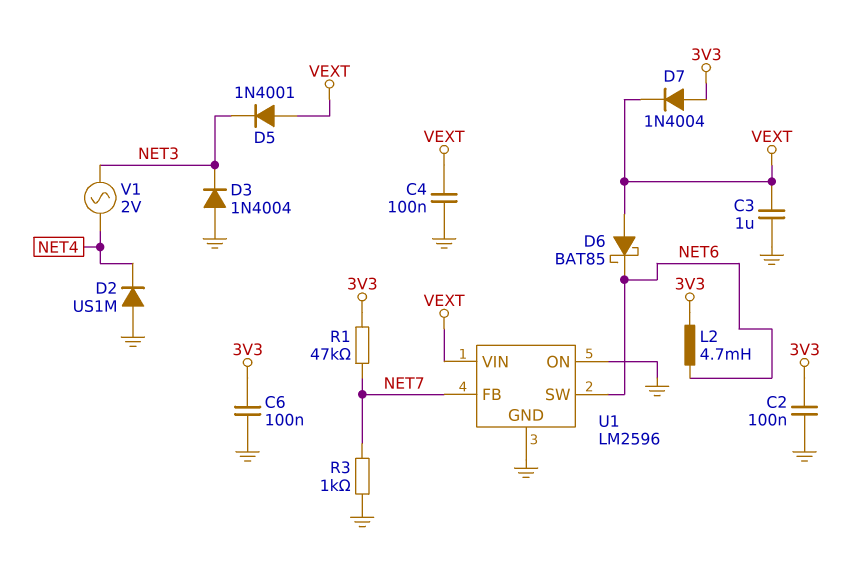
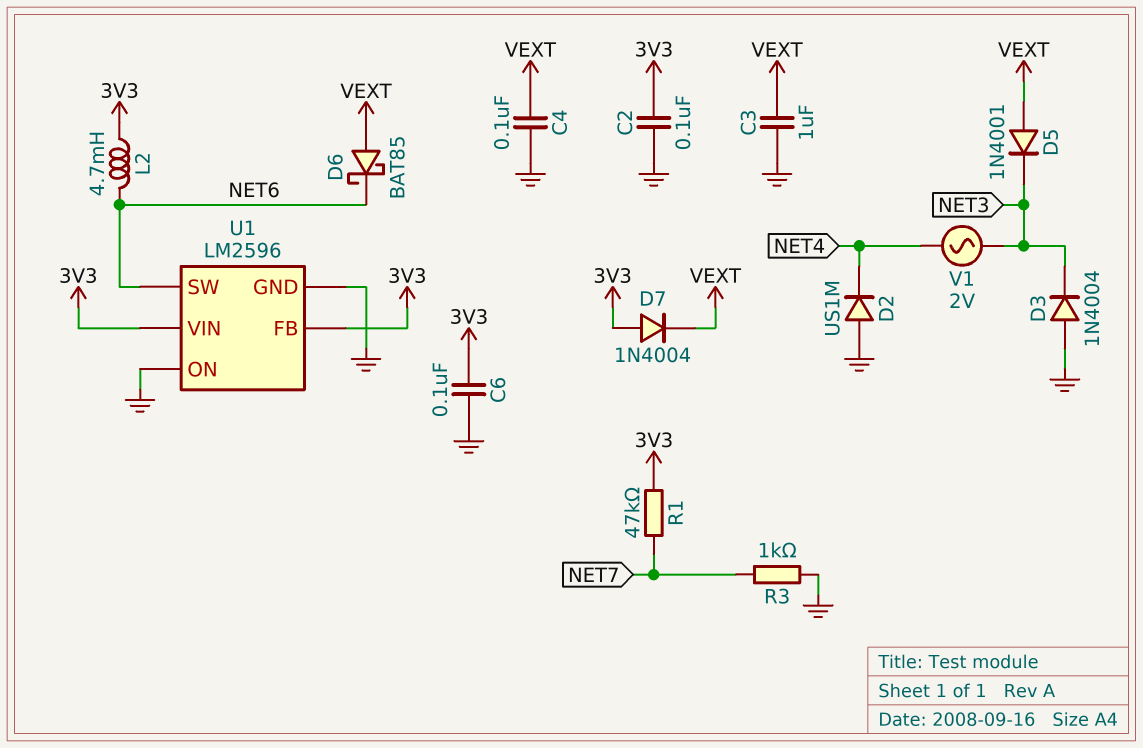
U1 pin FB: NET7 -> 3V3
U1 pin VIN: VEXT -> 3V3

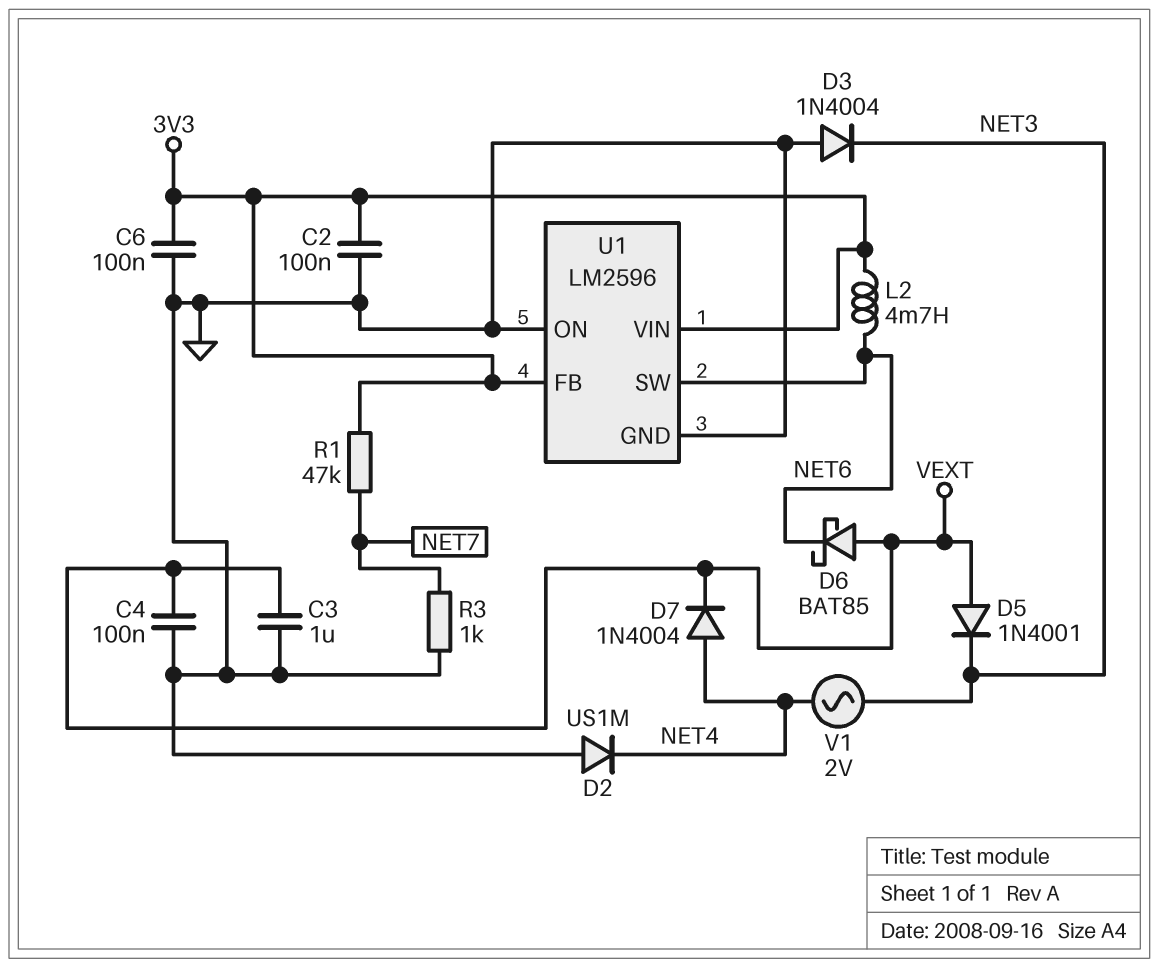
D7: diode 1N4004 (A 3V3, K VEXT) -> diode 1N4004 (A NET4, K VEXT)

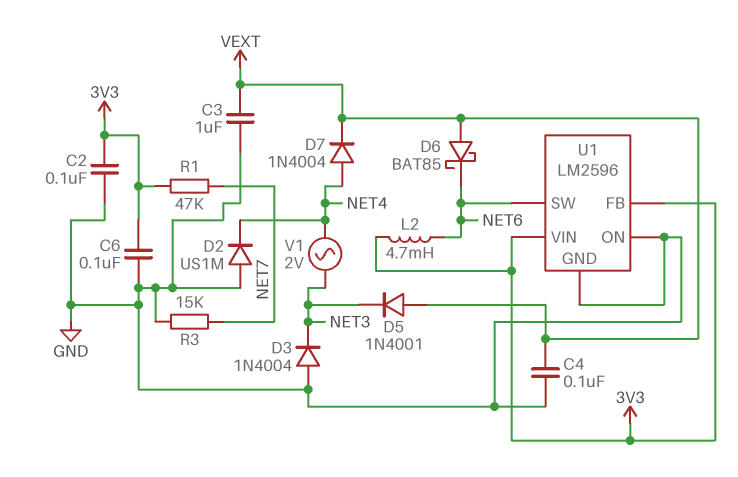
R3: 1k (GND, NET7) -> 15k (GND, NET7)

